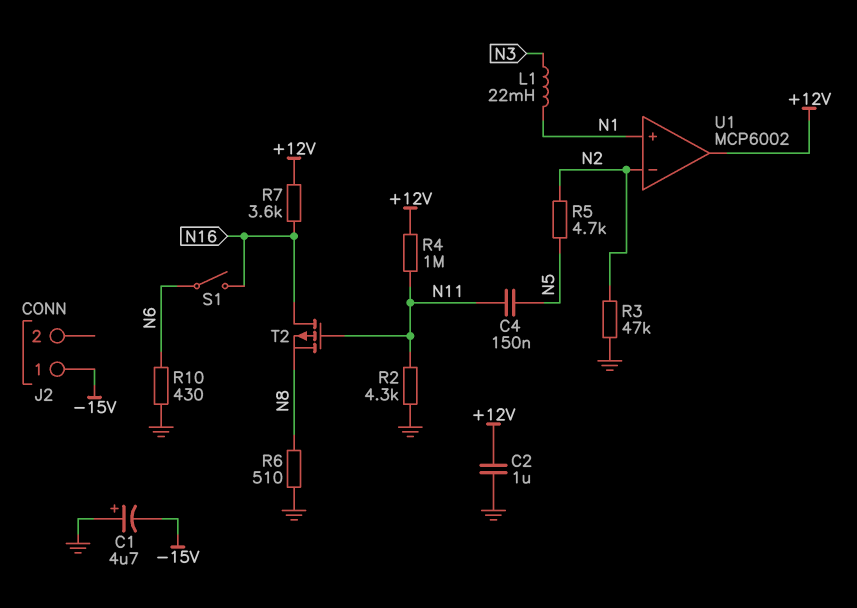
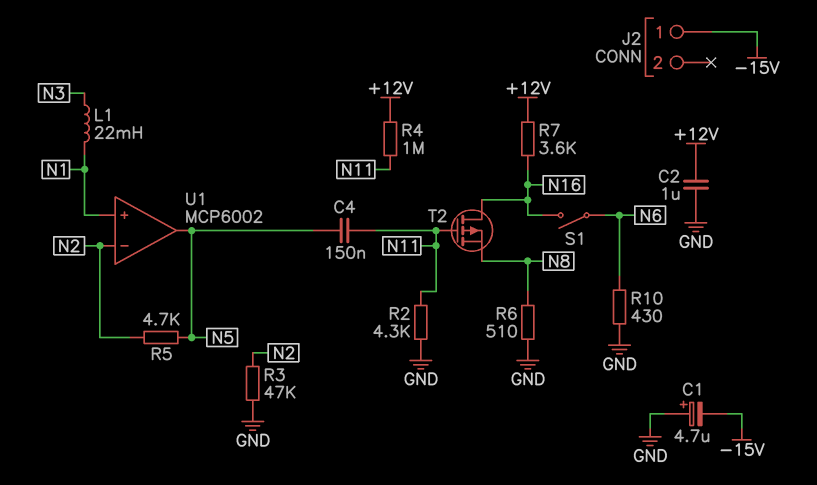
U1 pin out: +12V -> N5

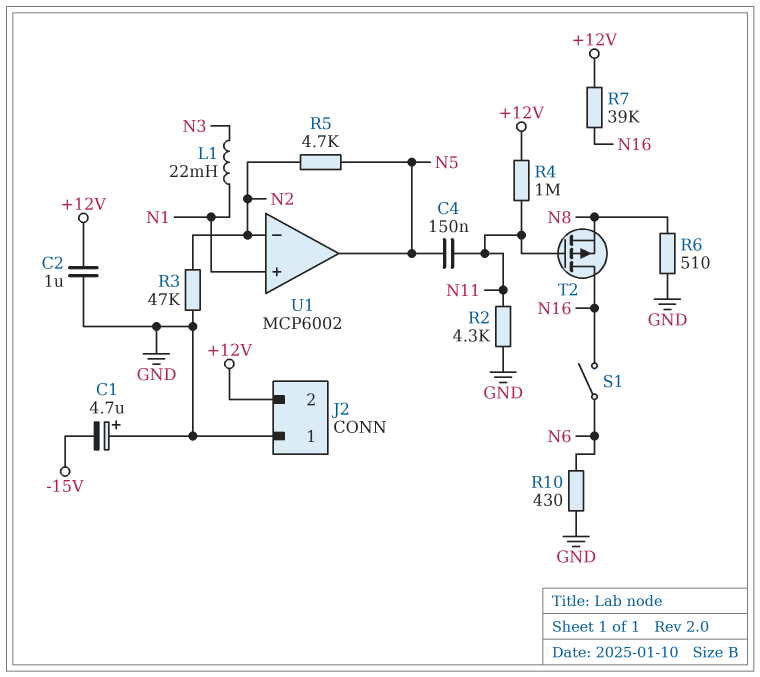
J2 pin 1: -15V -> GND
J2 pin 2: none -> +12V
R7: 3.6k (+12V, N16) -> 39k (+12V, N16)

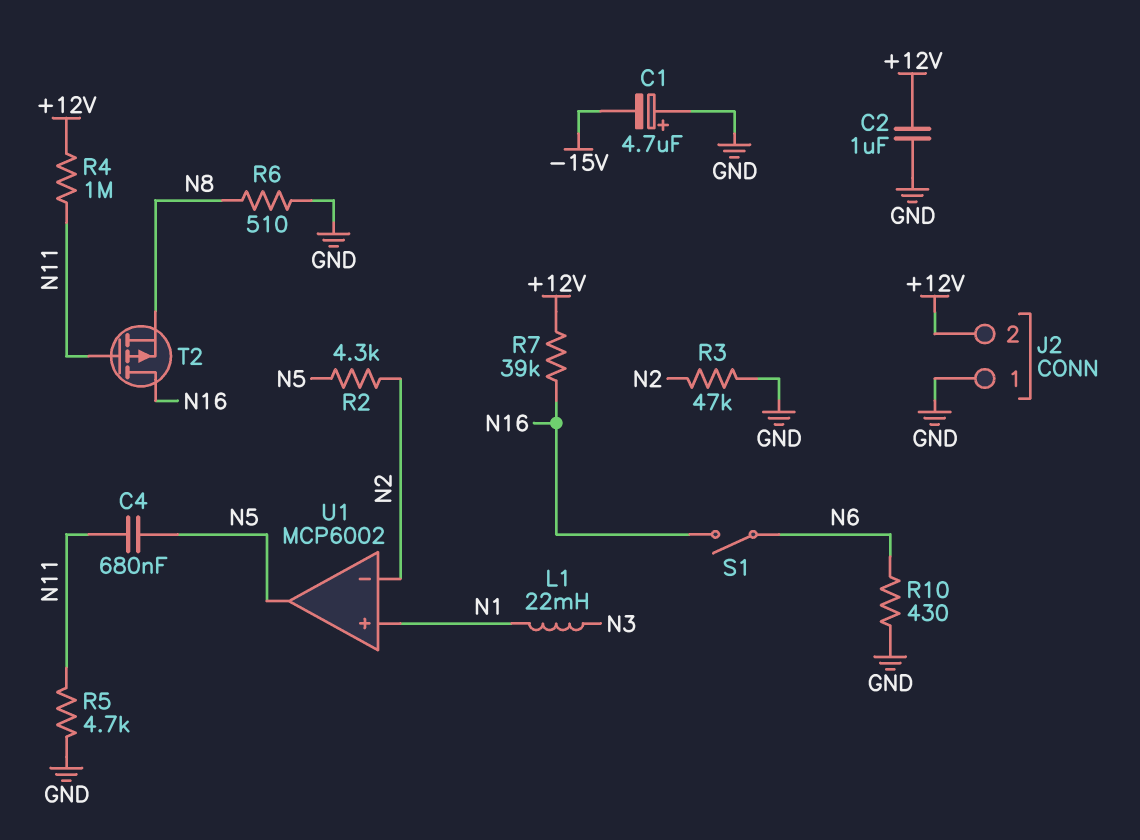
C4: 150nF (N5, N11) -> 680nF (N5, N11)
R2: 4.3k (GND, N11) -> 4.3k (N2, N5)
R5: 4.7k (N2, N5) -> 4.7k (GND, N11)

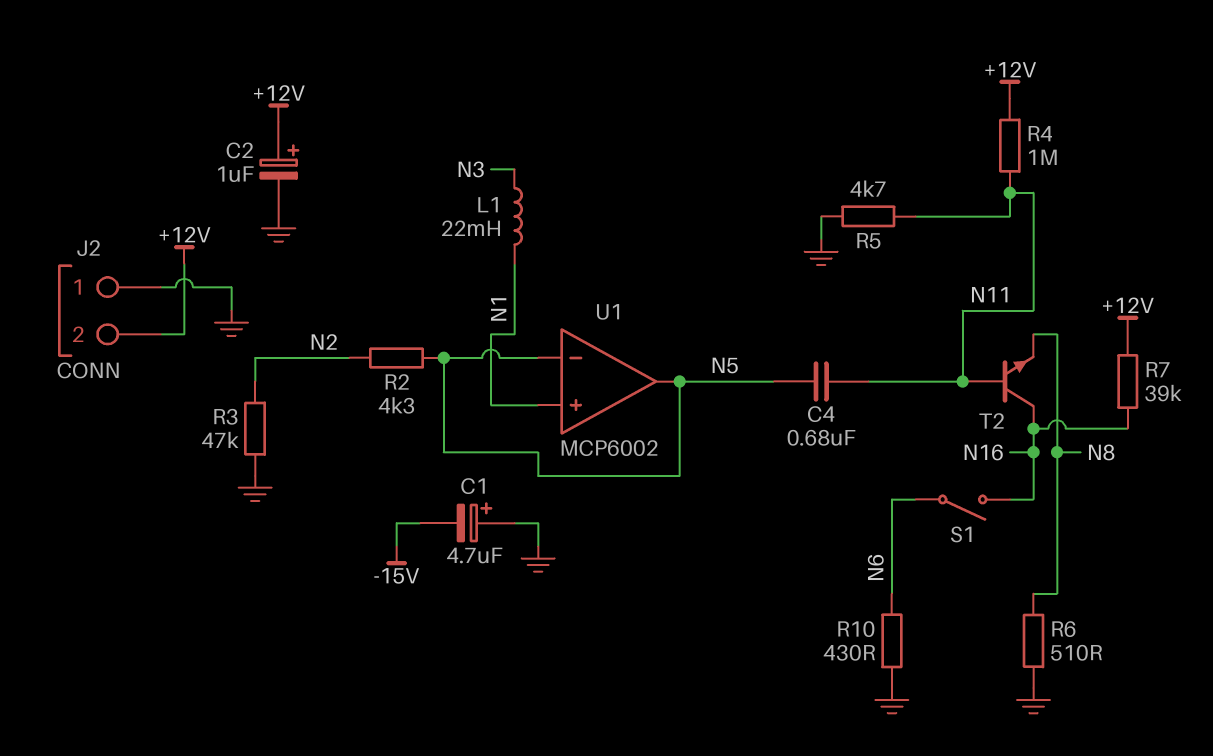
C2: 1uF (+12V, GND) -> 1uF (plus +12V, minus GND)
T2: PMOS (G N11, D N16, S N8) -> NPN (B N11, C N16, E N8)
U1 pin in-: N2 -> N5

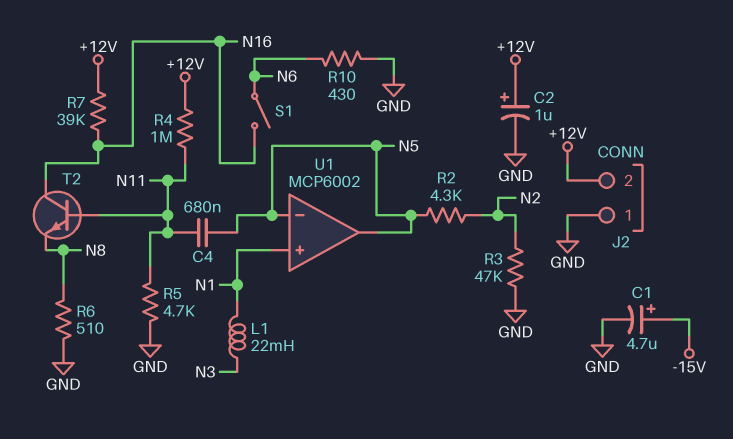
C1: 4.7uF (plus GND, minus -15V) -> 4.7uF (plus -15V, minus GND)

